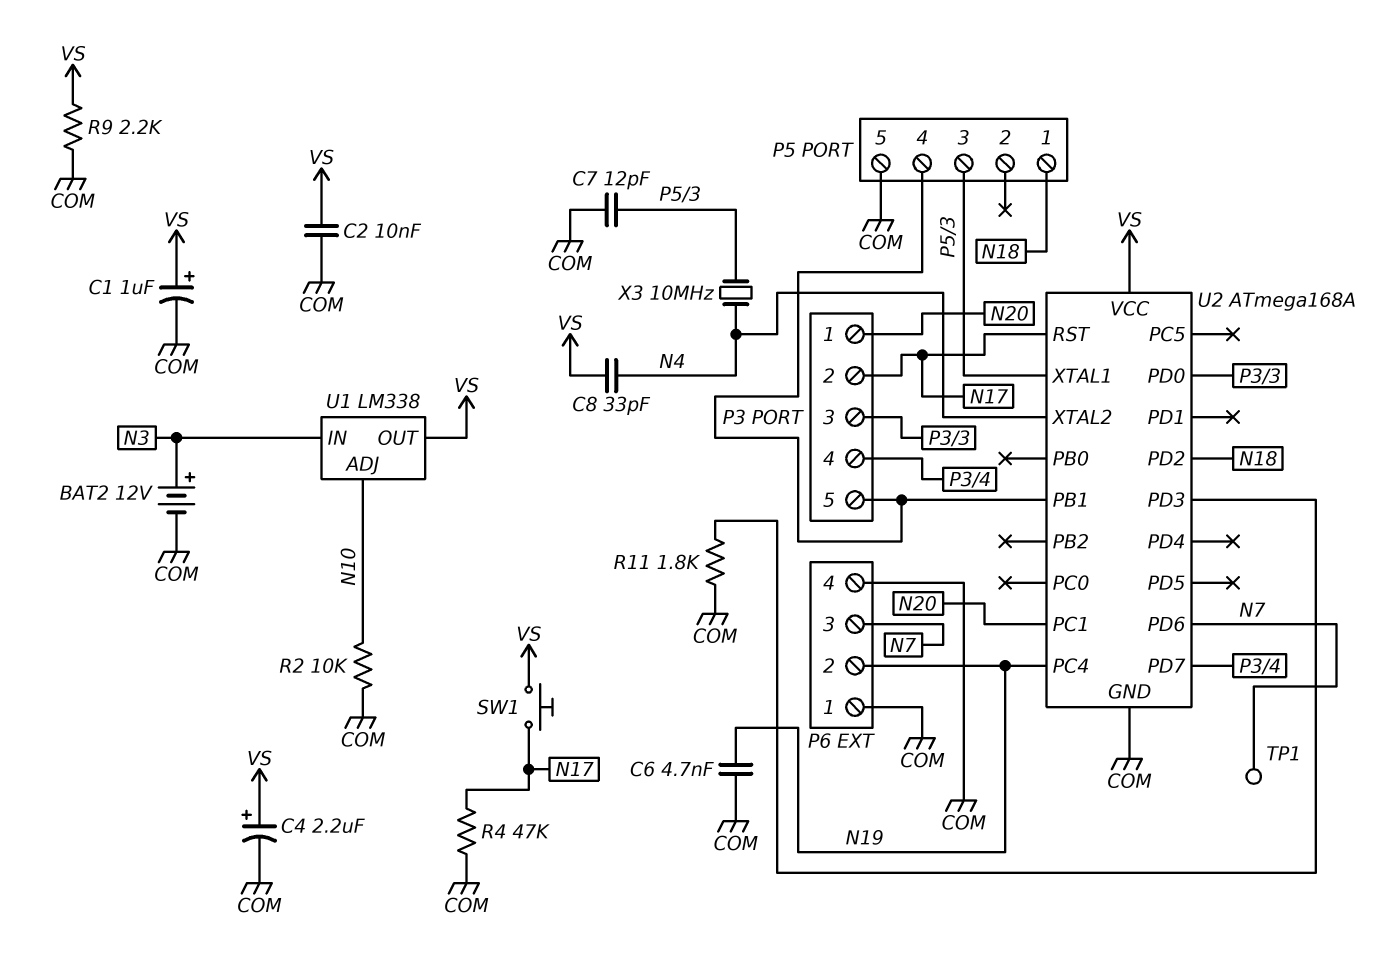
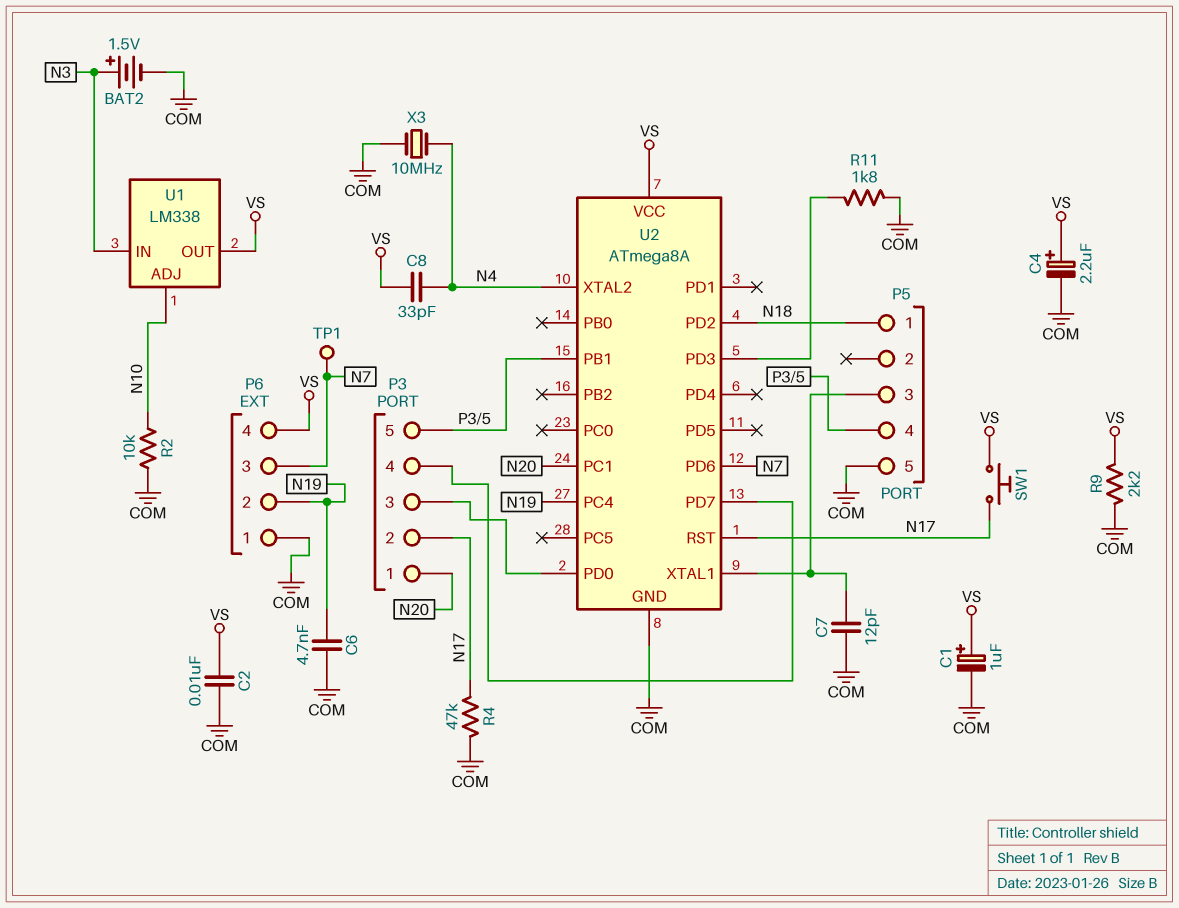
BAT2: 12V (plus N3, minus COM) -> 1.5V (plus N3, minus COM)
P6 pin 4: COM -> VS
U2: ATmega168A -> ATmega8A
X3: 10MHz (N4, P5/3) -> 10MHz (COM, N4)

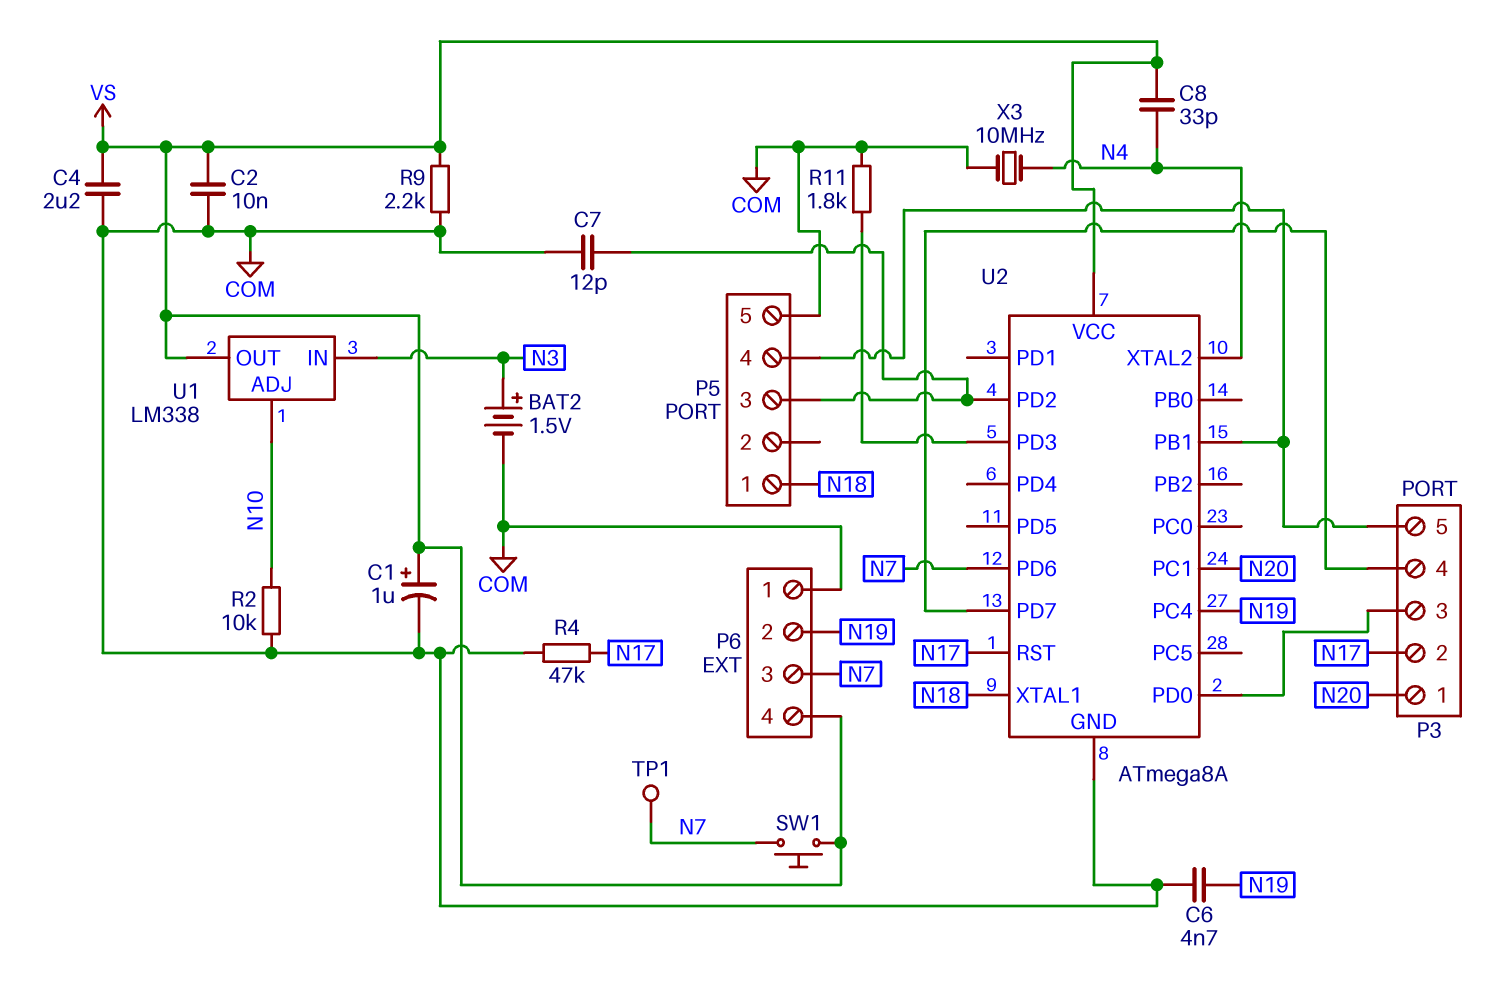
C4: 2.2uF (plus VS, minus COM) -> 2.2uF (COM, VS)
SW1: button (N17, VS) -> button (N7, VS)
U2 pin PD2: N18 -> P5/3
U2 pin XTAL1: P5/3 -> N18

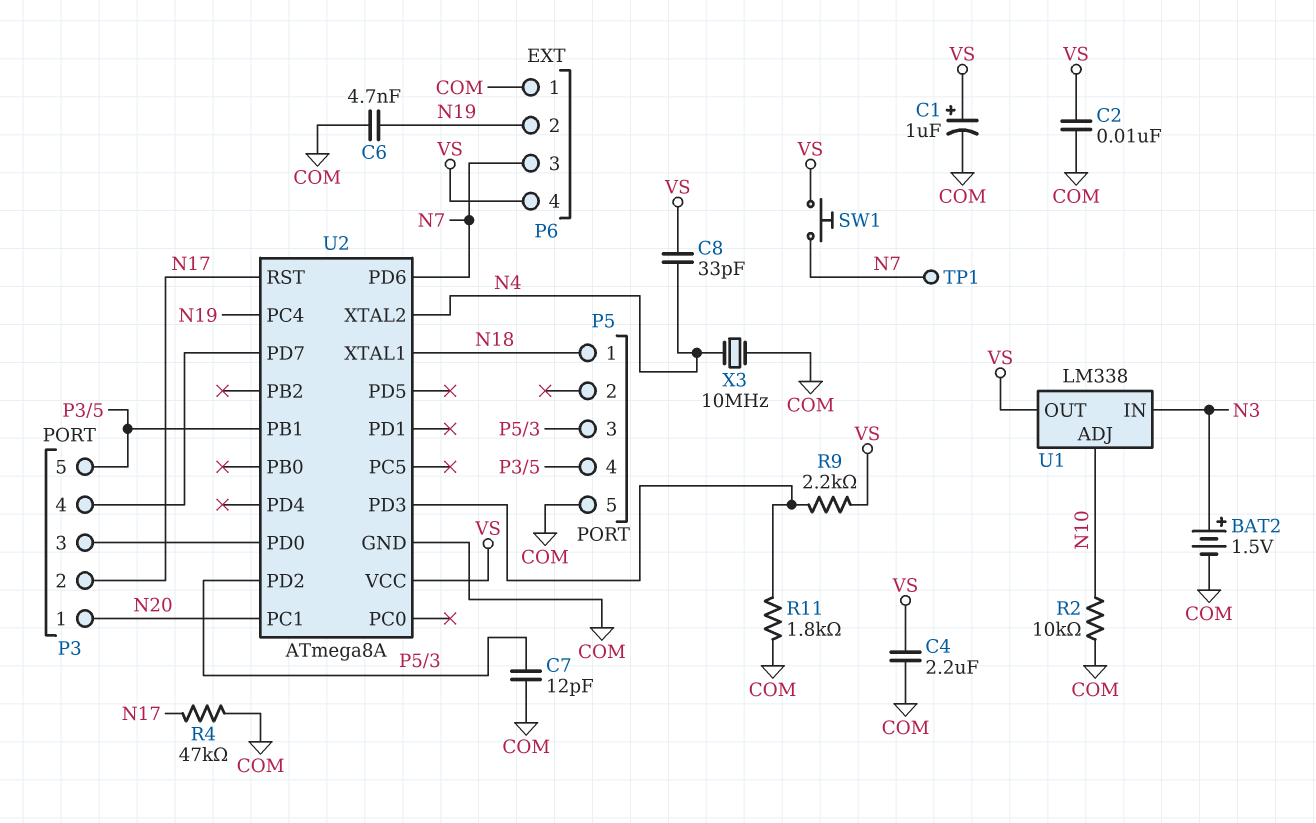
R9: 2.2k (COM, VS) -> 2.2k (U2/PD3, VS)

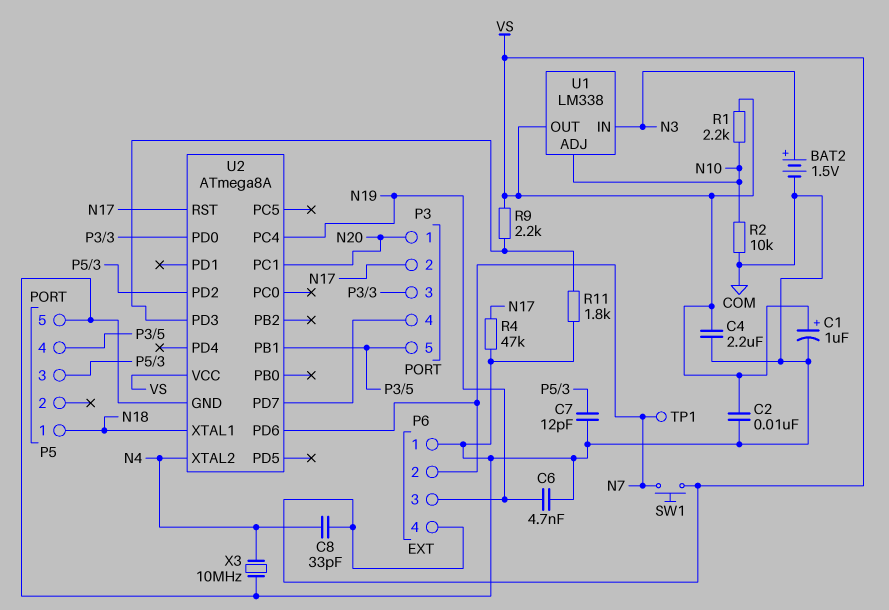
P6 pin 2: N19 -> N7
P6 pin 3: N7 -> N19
R1: none -> 2.2k (N10, VS)

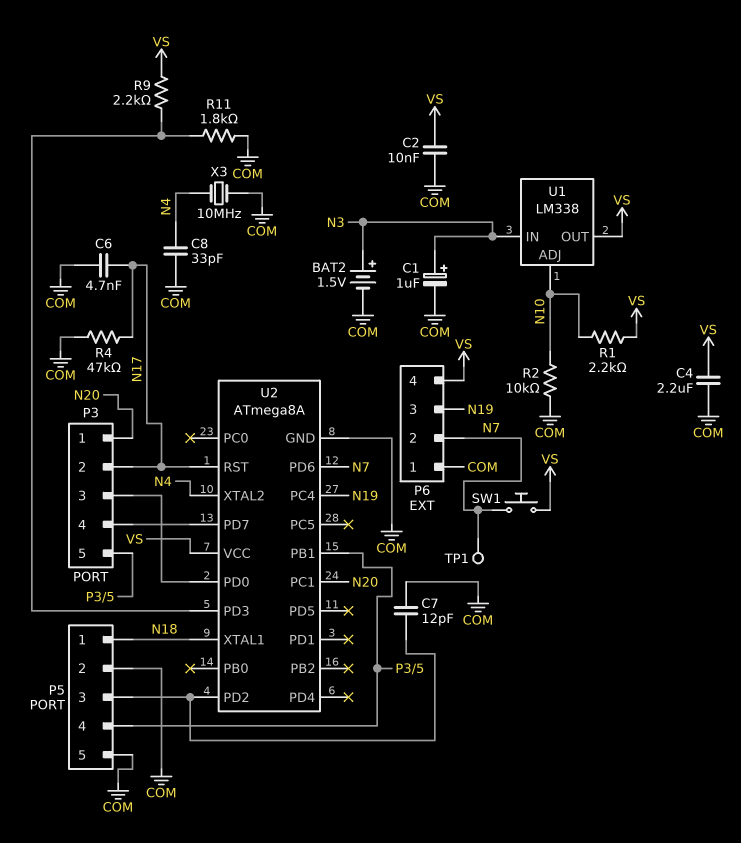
C1: 1uF (plus VS, minus COM) -> 1uF (plus N3, minus COM)
C6: 4.7nF (COM, N19) -> 4.7nF (COM, N17)
C8: 33pF (N4, VS) -> 33pF (COM, N4)
P5 pin 2: none -> COM

